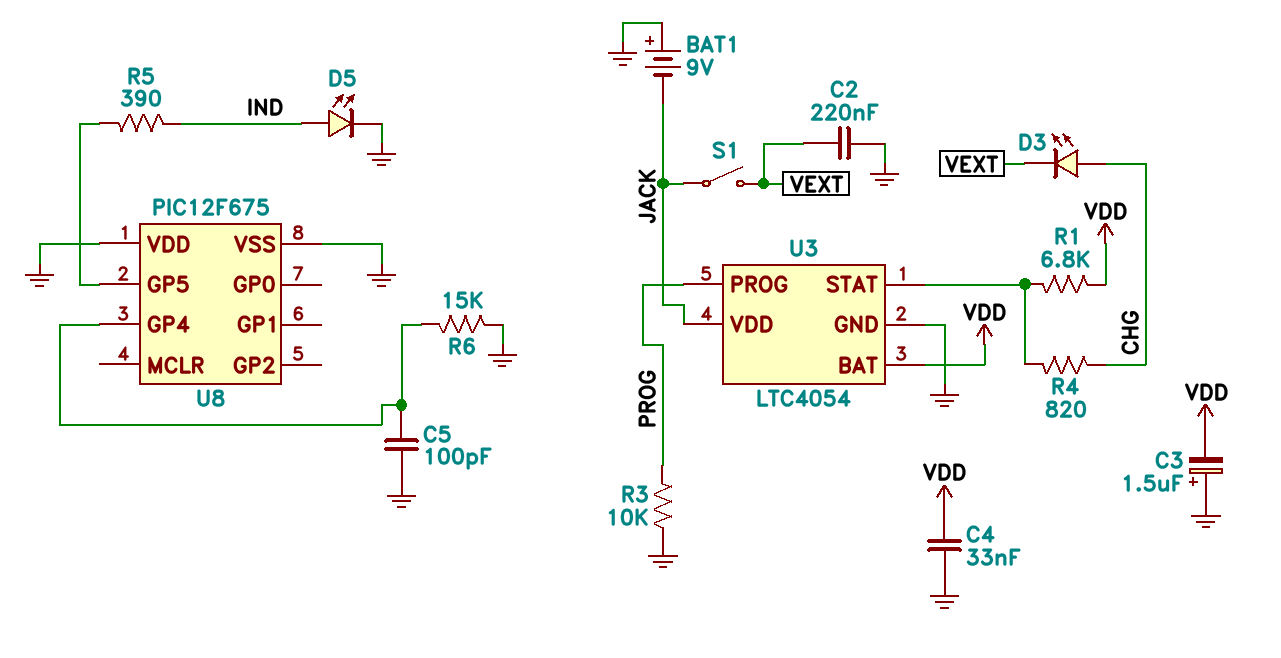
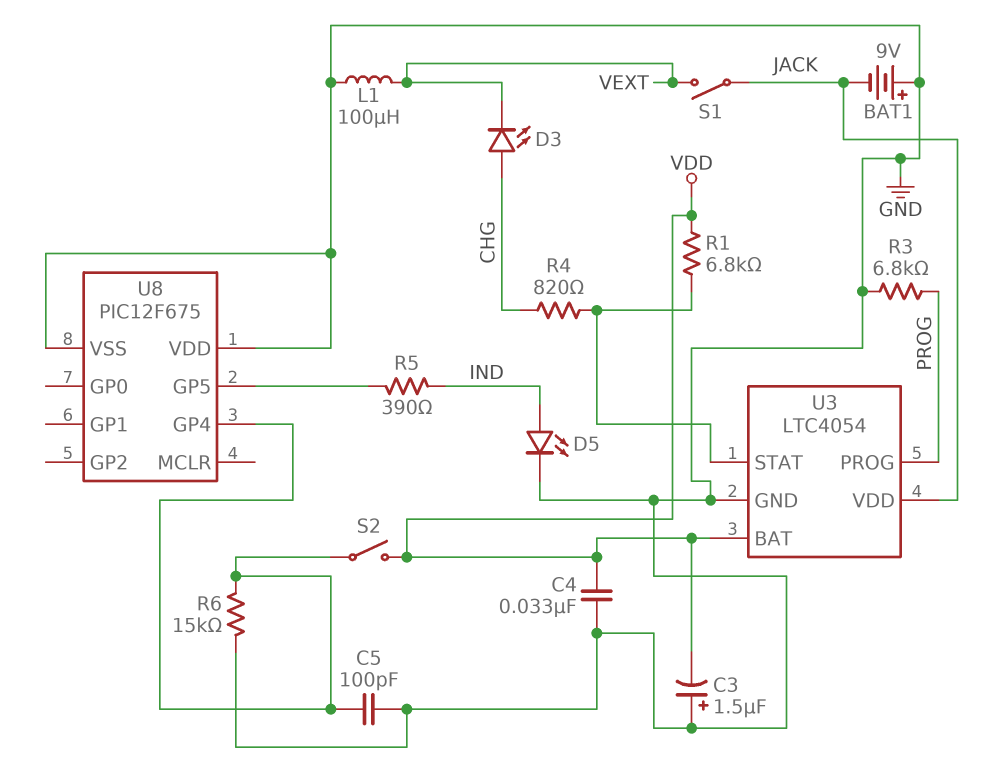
C2: 220nF (GND, VEXT) -> none
L1: none -> 100uH (GND, VEXT)
R3: 10k (GND, PROG) -> 6.8k (GND, PROG)
S2: none -> switch (U8/GP4, VDD)

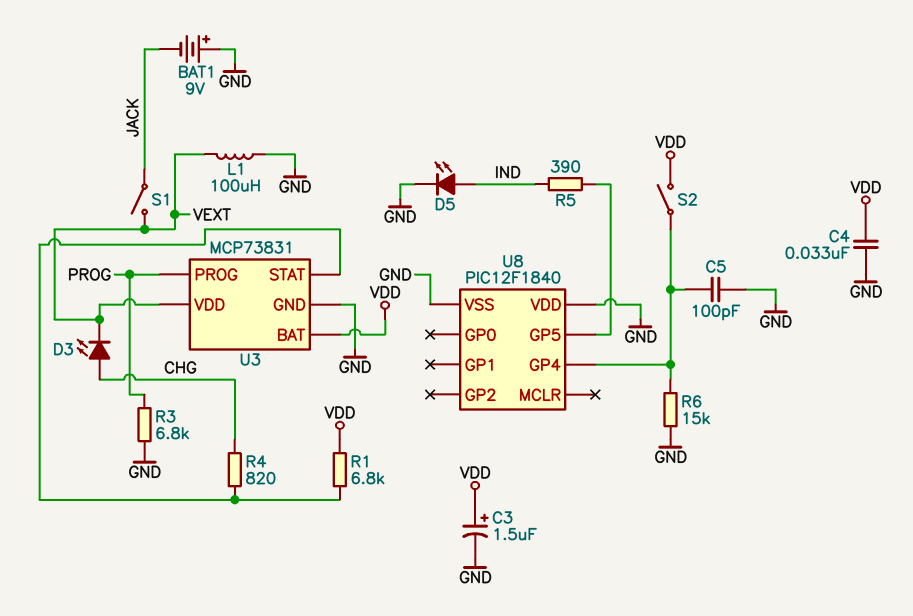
C3: 1.5uF (plus GND, minus VDD) -> 1.5uF (plus VDD, minus GND)
U3: LTC4054 -> MCP73831
U3 pin VDD: JACK -> VEXT
U8: PIC12F675 -> PIC12F1840

